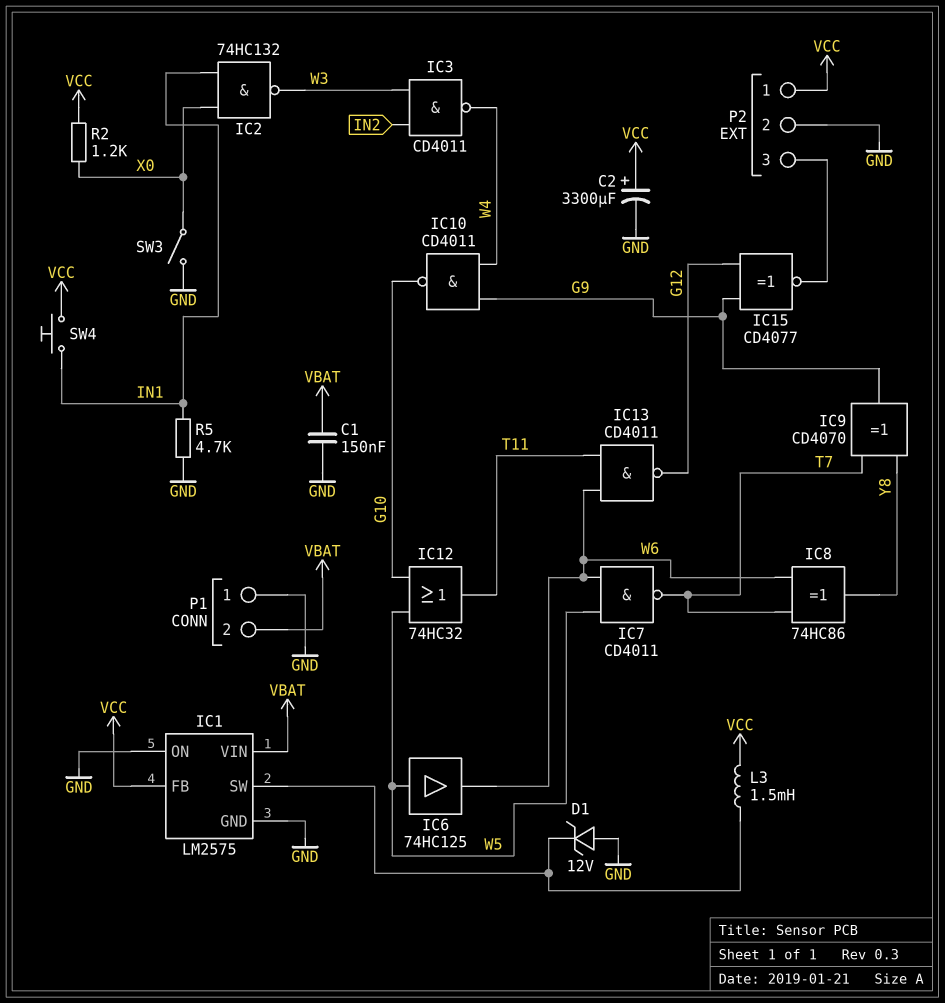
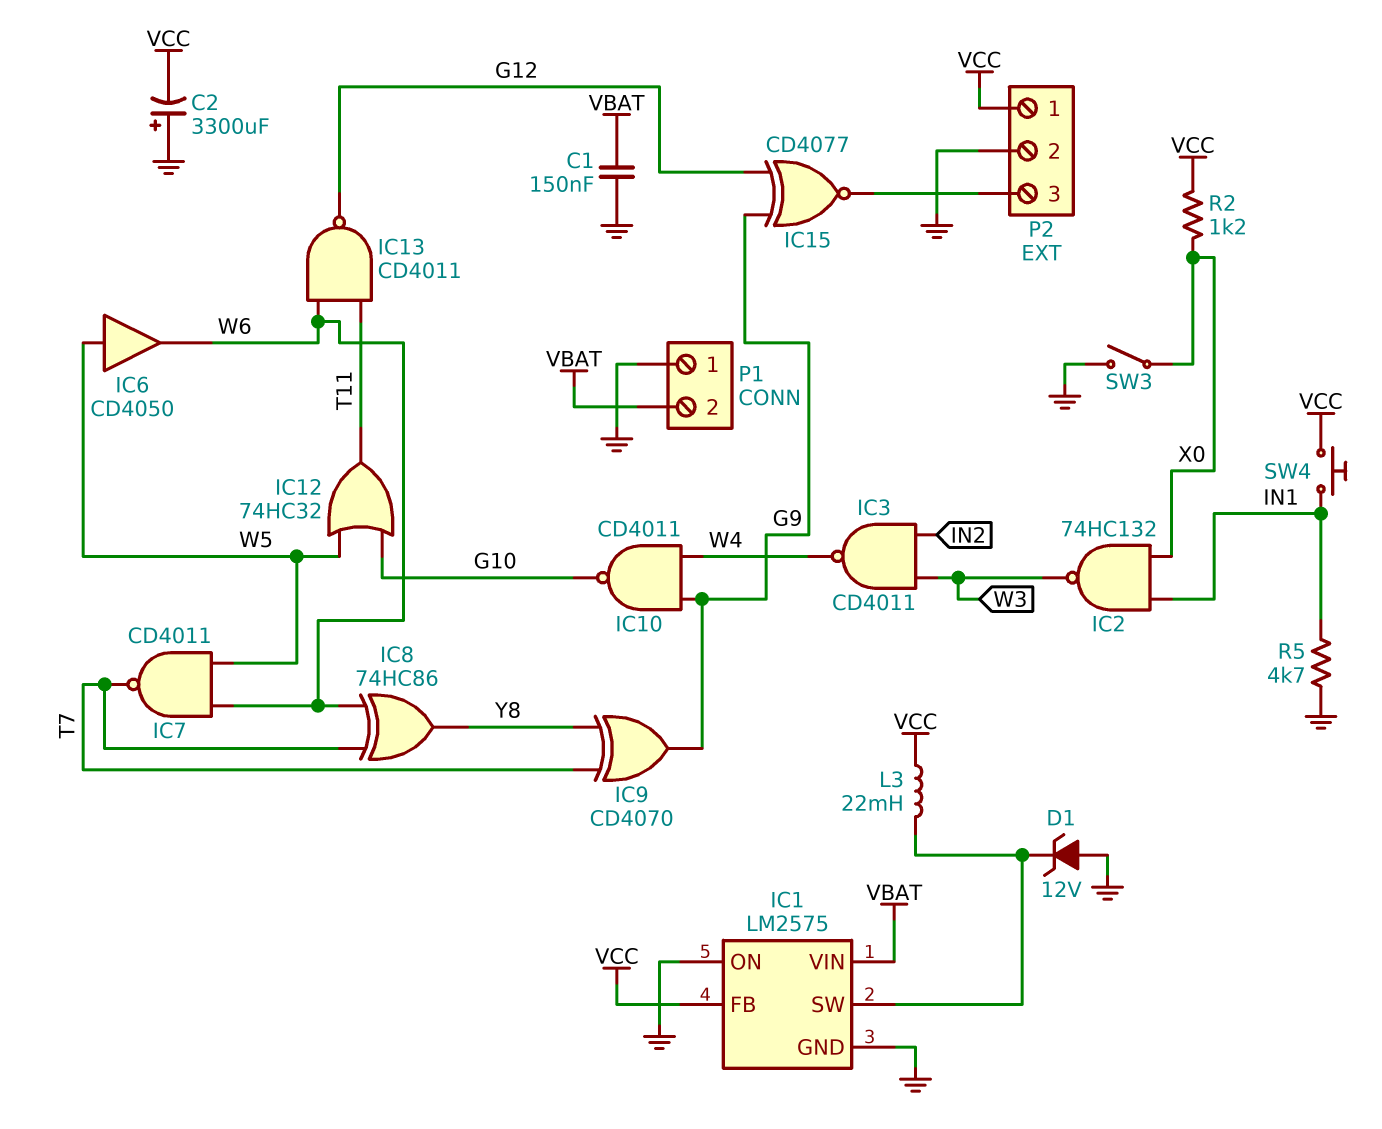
C2: 3300uF (plus VCC, minus GND) -> 3300uF (plus GND, minus VCC)
IC6: buffer 74HC125 (in W5, out W6) -> buffer CD4050 (in W5, out W6)
L3: 1.5mH (IC1/SW, VCC) -> 22mH (IC1/SW, VCC)

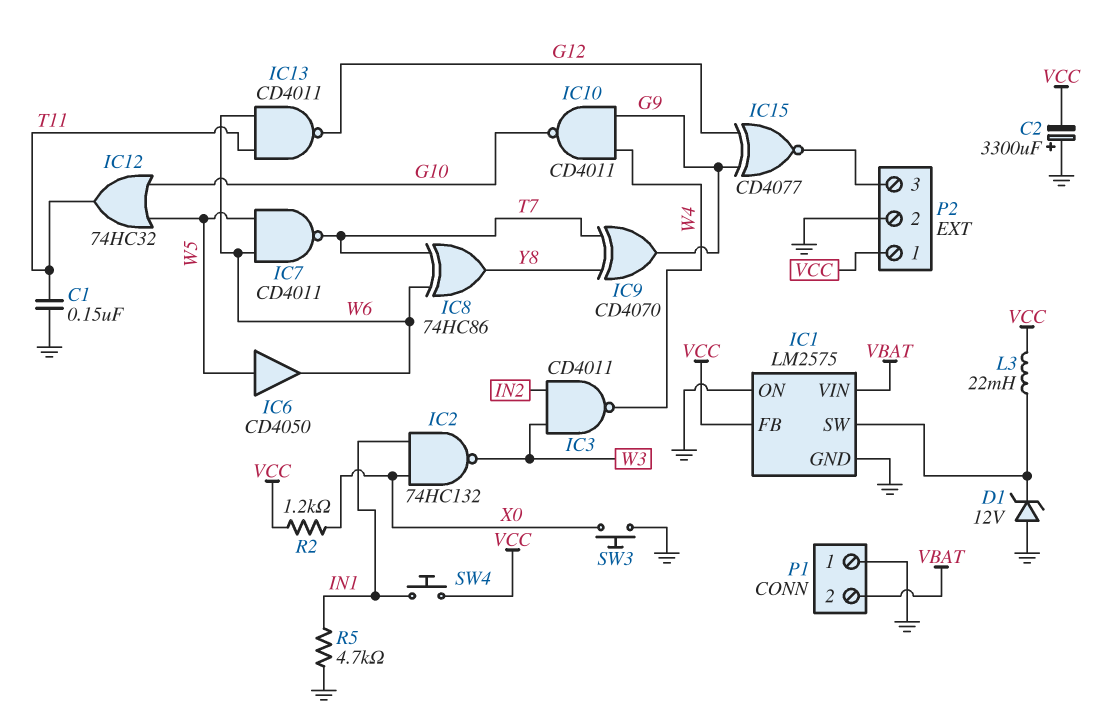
C1: 150nF (GND, VBAT) -> 150nF (GND, T11)
SW3: switch (GND, X0) -> button (GND, X0)

